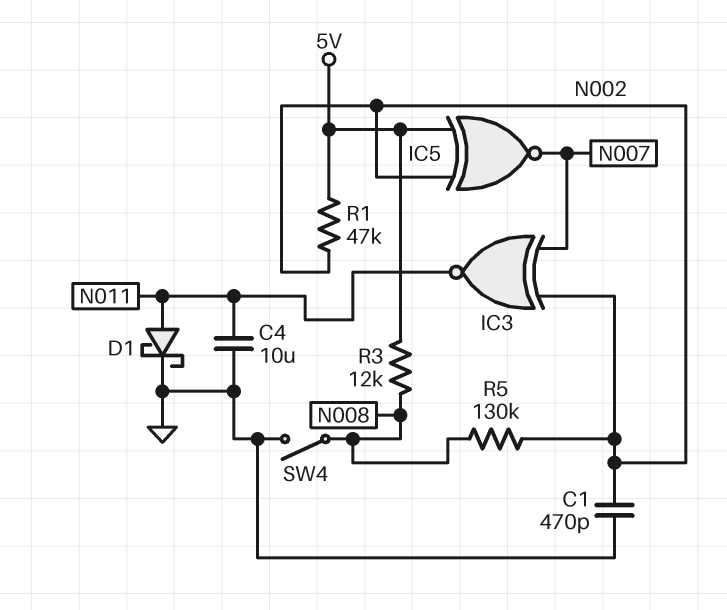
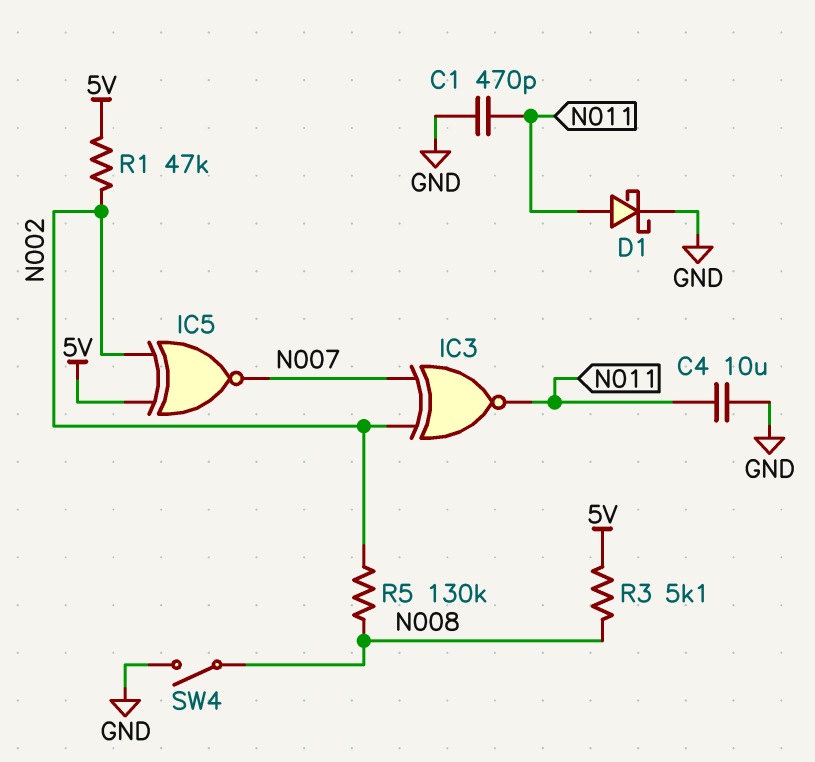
C1: 470pF (GND, N002) -> 470pF (GND, N011)
R3: 12k (5V, N008) -> 5.1k (5V, N008)

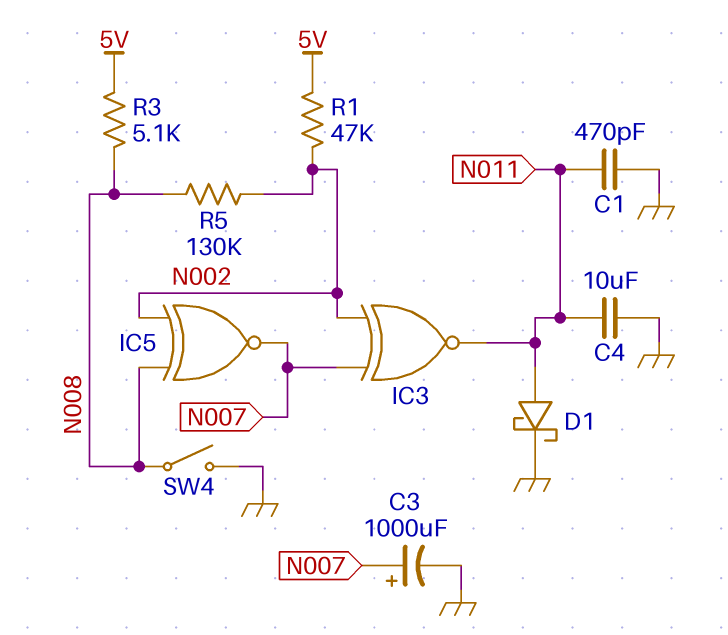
C3: none -> 1000uF (plus N007, minus GND)
IC5: XNOR (in 5V, in N002, out N007) -> XNOR (in N002, in N008, out N007)

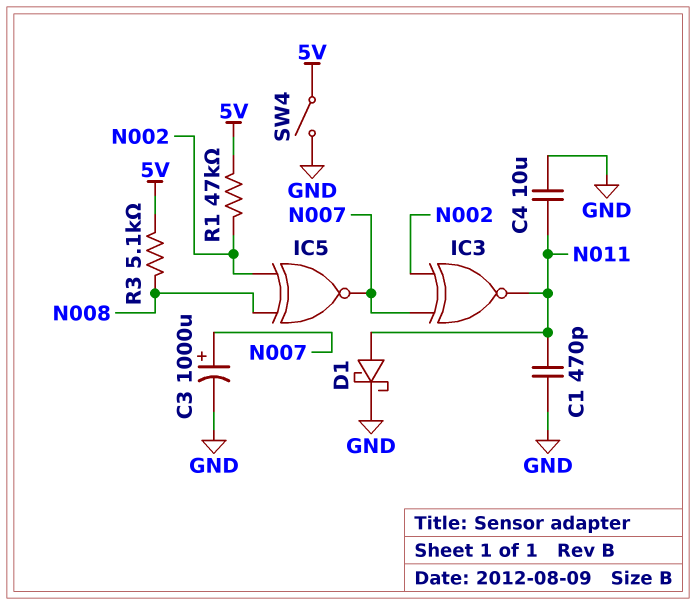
R5: 130k (N002, N008) -> none
SW4: switch (GND, N008) -> switch (5V, GND)

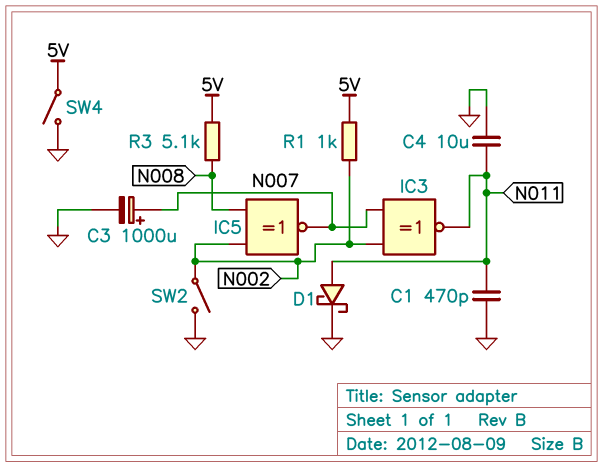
R1: 47k (5V, N002) -> 1k (5V, N002)
SW2: none -> switch (GND, N002)

